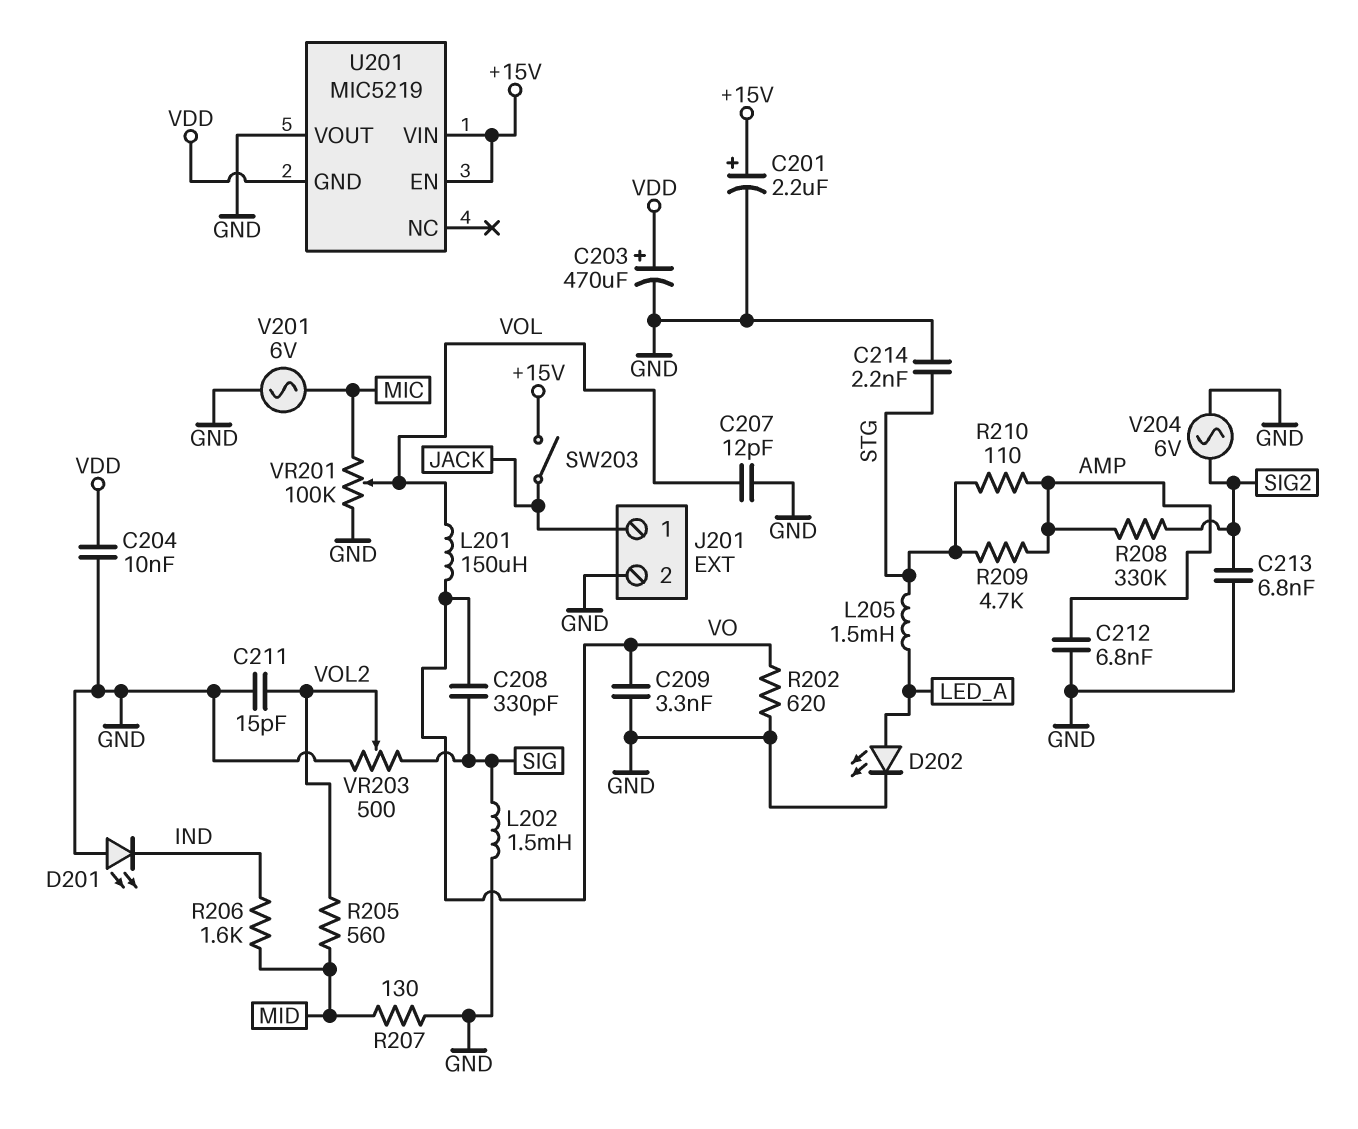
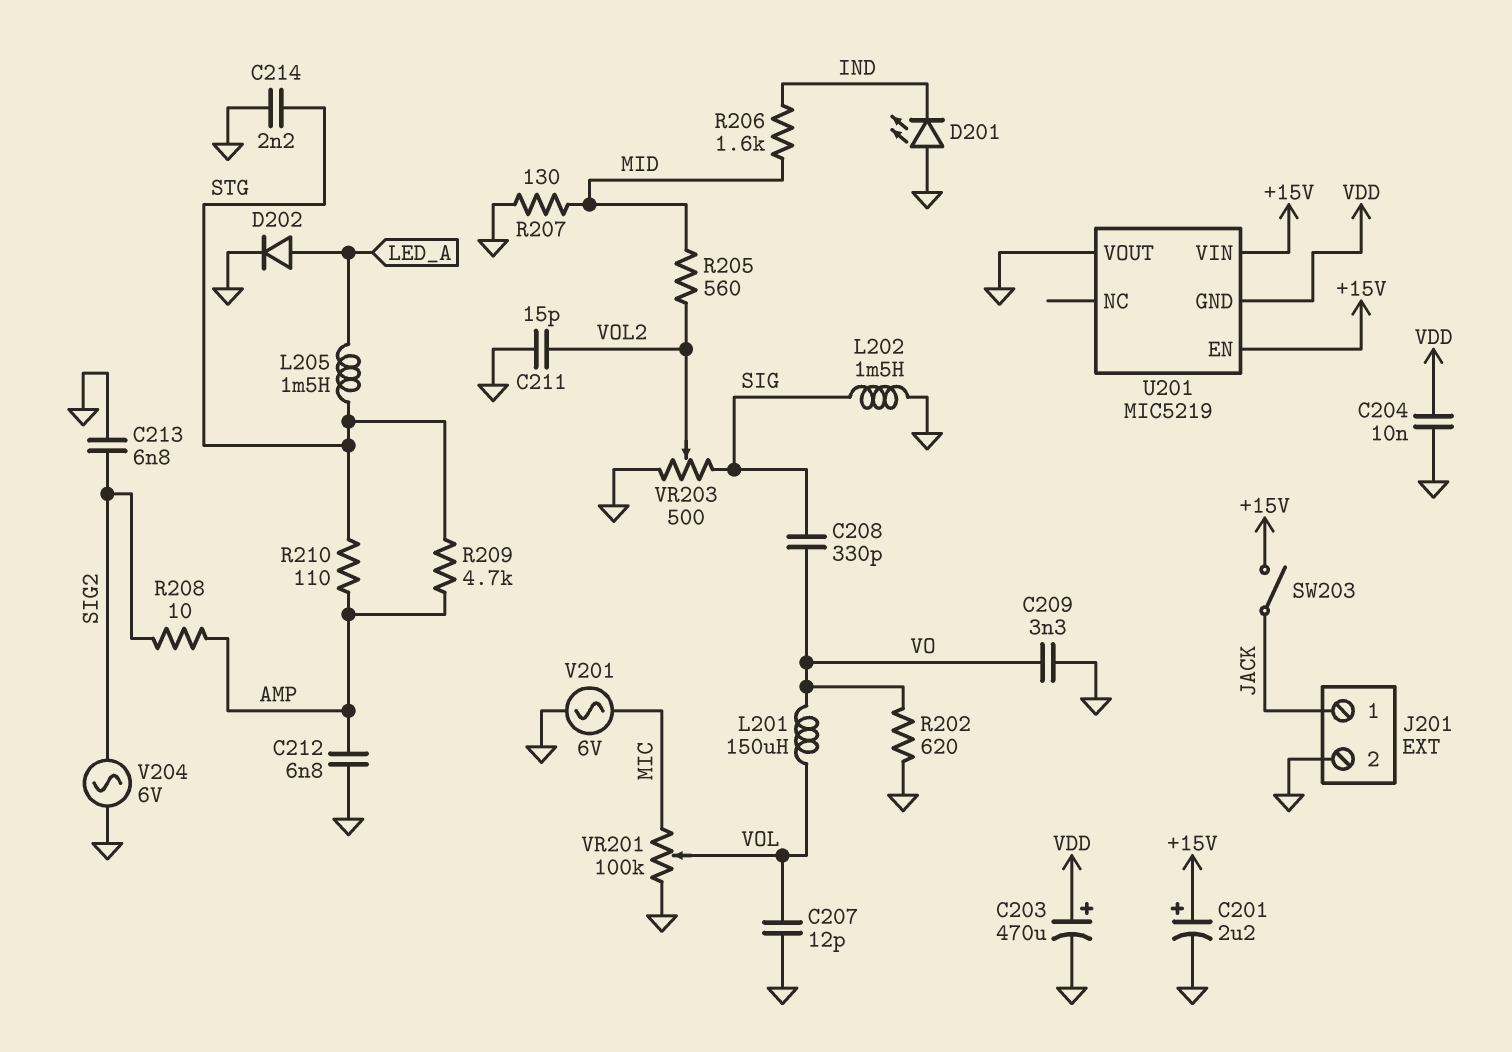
D202: LED (A LED_A, K GND) -> diode (A LED_A, K GND)
R208: 330k (AMP, SIG2) -> 10 (AMP, SIG2)

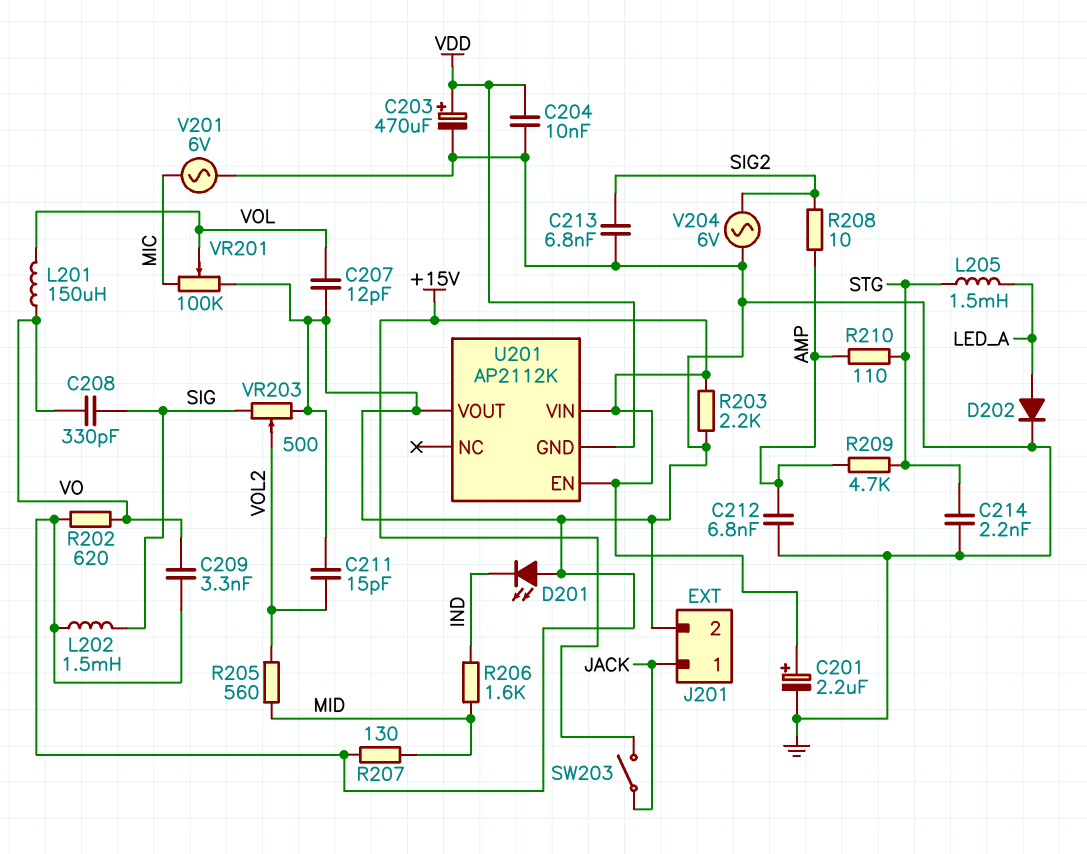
R203: none -> 2.2k (+15V, GND)
U201: MIC5219 -> AP2112K

